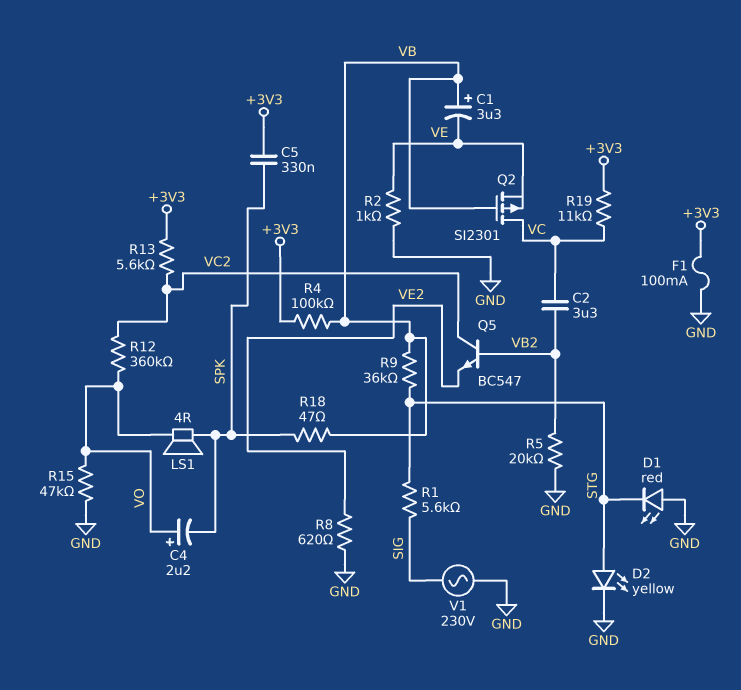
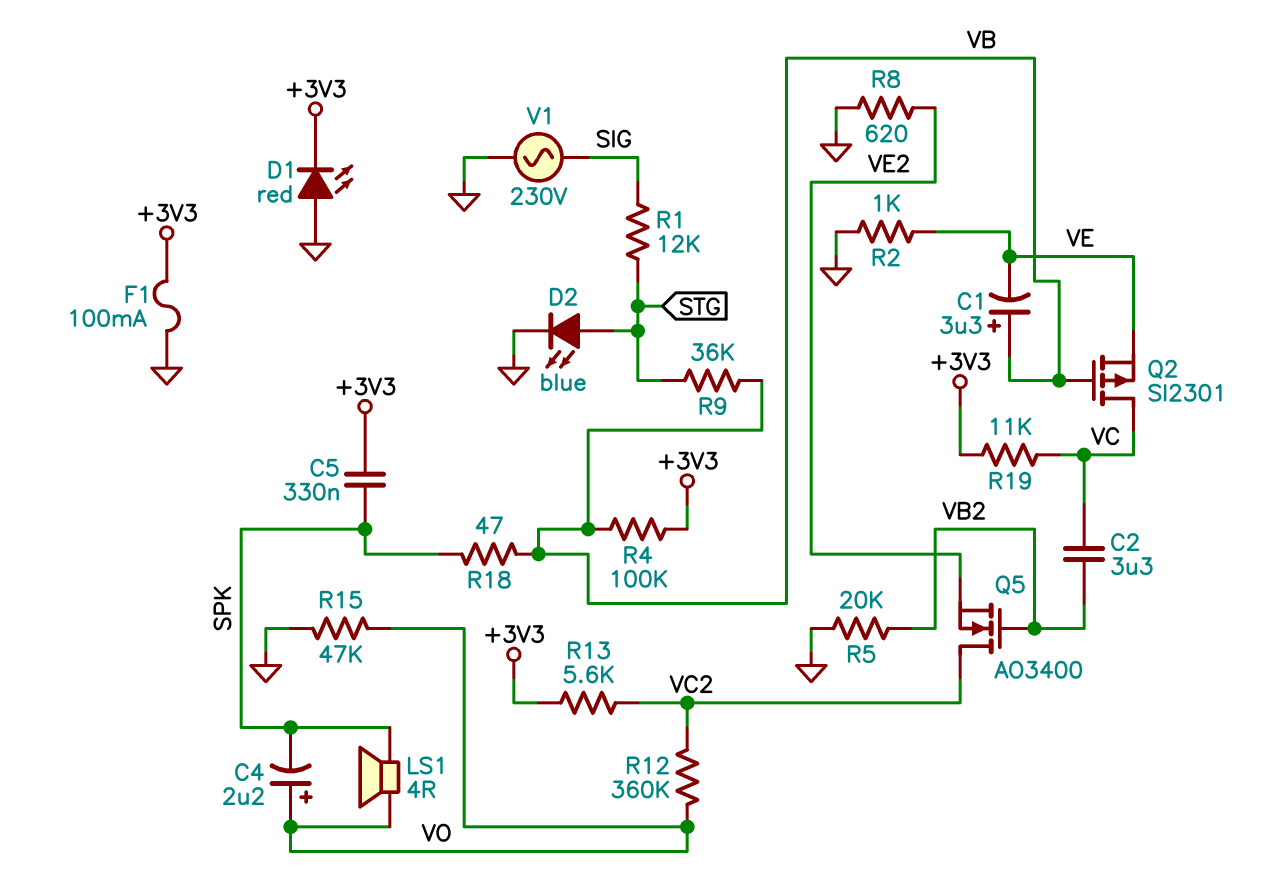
D1: LED red (A GND, K STG) -> LED red (A GND, K +3V3)
D2: LED yellow (A STG, K GND) -> LED blue (A STG, K GND)
Q5: NPN BC547 (B VB2, C VC2, E VE2) -> NMOS AO3400 (G VB2, D VC2, S VE2)
R1: 5.6k (SIG, STG) -> 12k (SIG, STG)

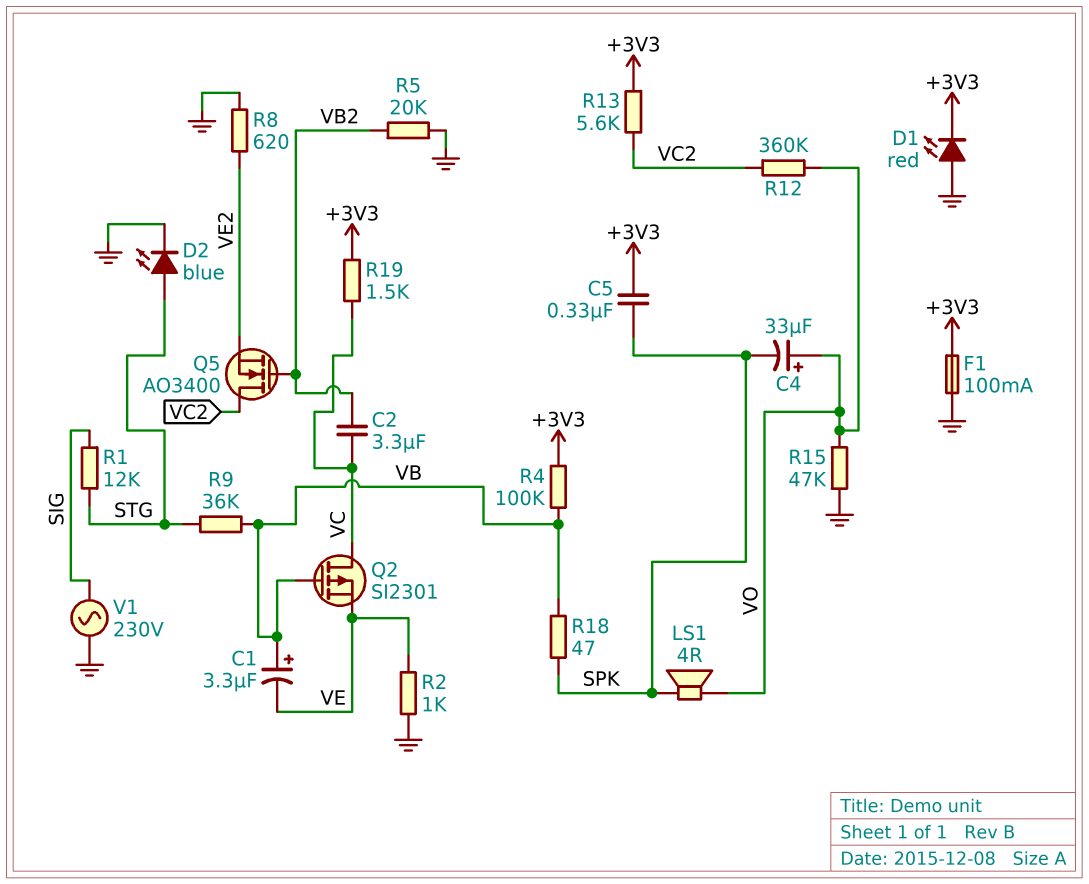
C4: 2.2uF (plus VO, minus SPK) -> 33uF (plus VO, minus SPK)
R19: 11k (+3V3, VC) -> 1.5k (+3V3, VC)

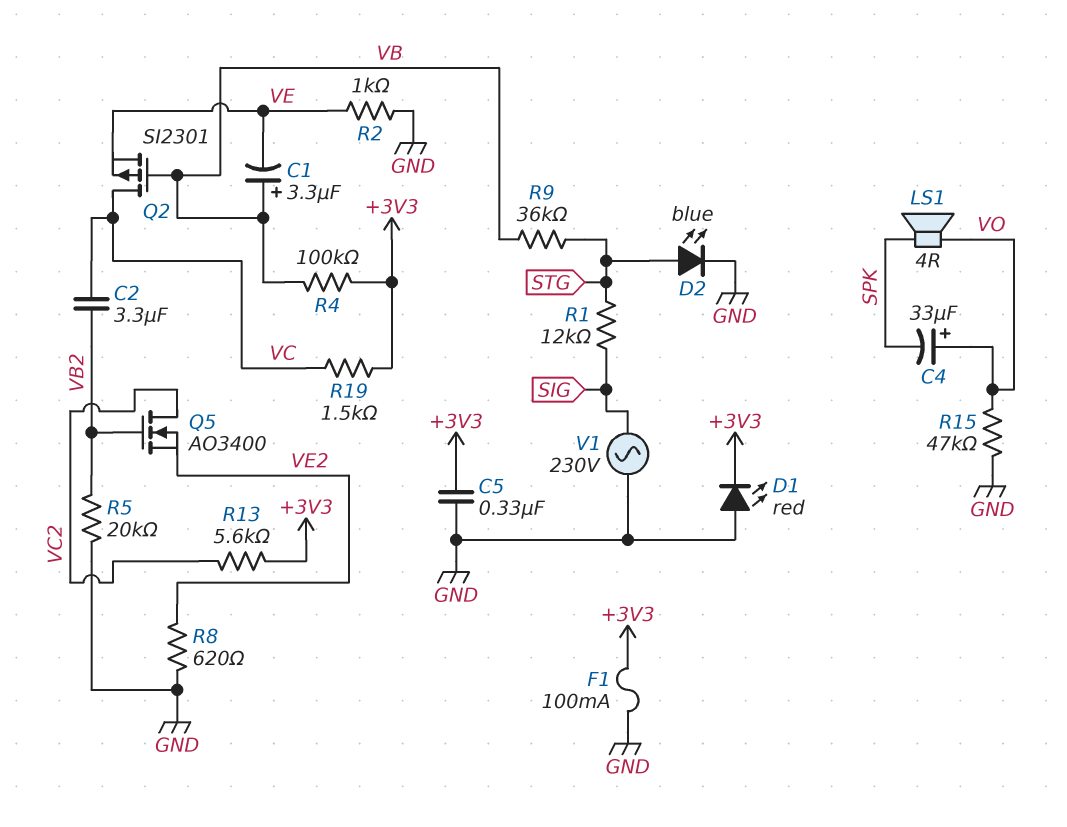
C5: 330nF (+3V3, SPK) -> 330nF (+3V3, GND)
R12: 360k (VC2, VO) -> none
R18: 47 (SPK, VB) -> none

